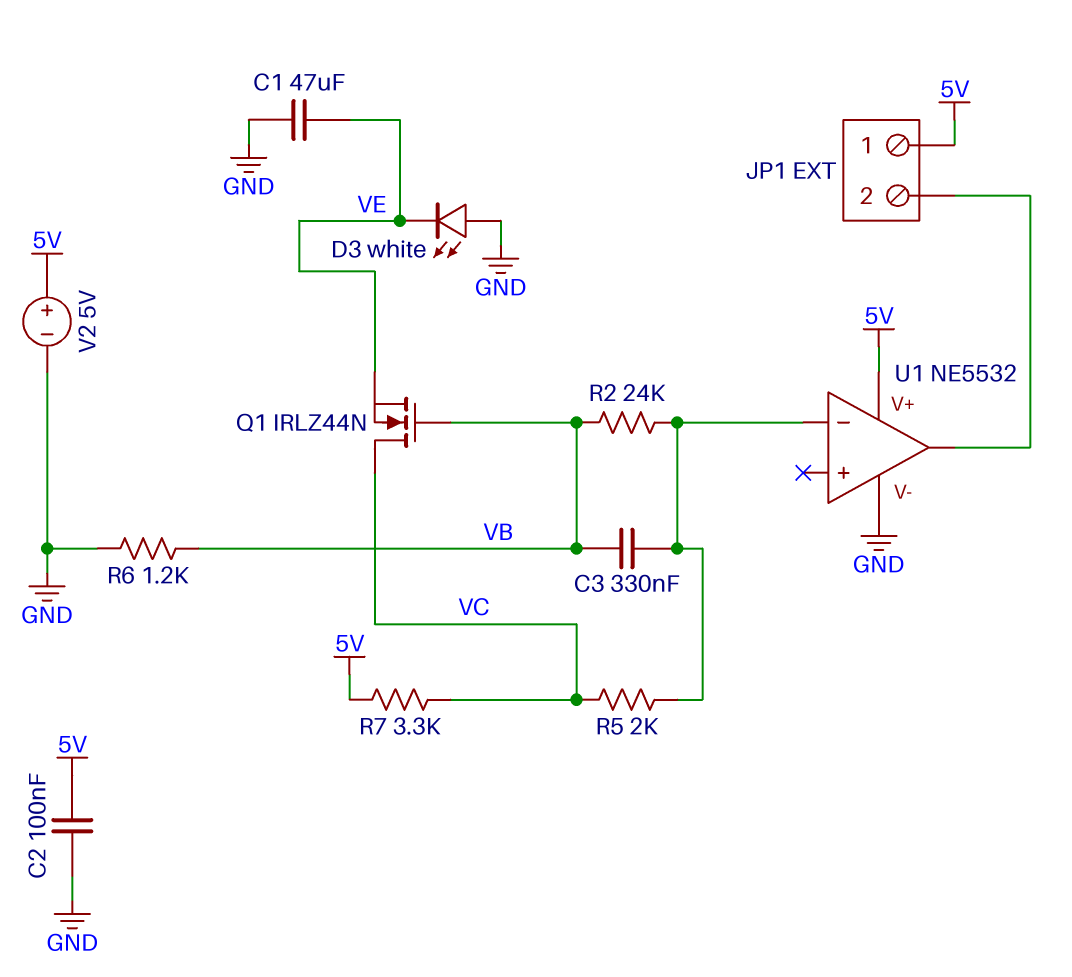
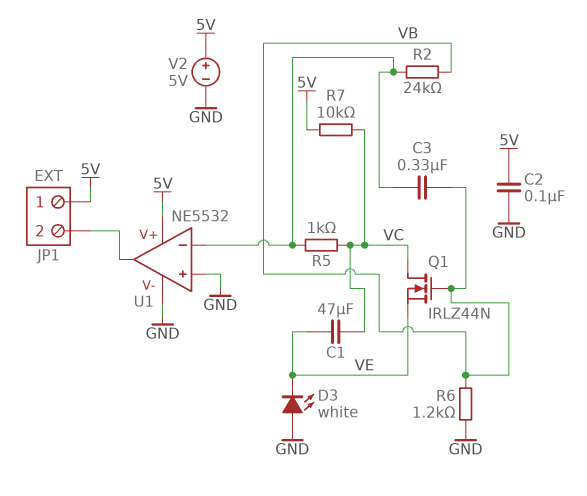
C1: 47uF (GND, VE) -> 47uF (VC, VE)
R5: 2k (U1/in-, VC) -> 1k (U1/in-, VC)
R7: 3.3k (5V, VC) -> 10k (5V, VC)
U1 pin in+: none -> GND

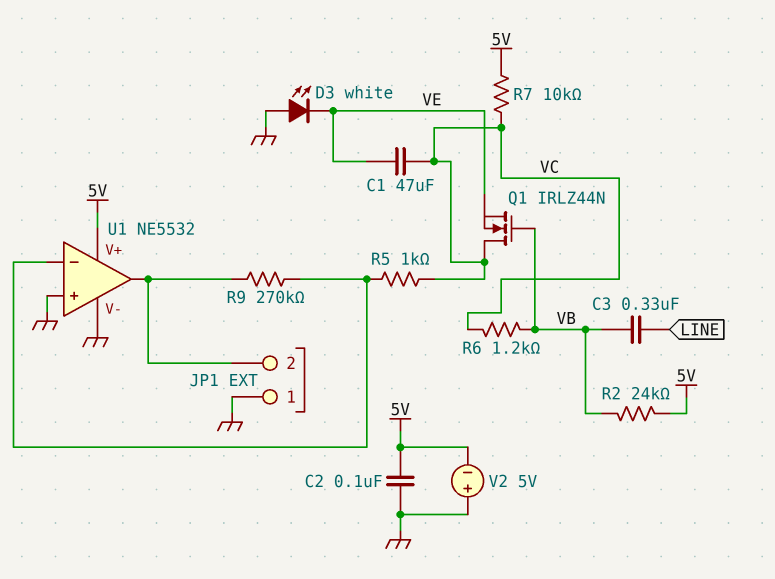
C3: 330nF (U1/in-, VB) -> 330nF (LINE, VB)
JP1 pin 1: 5V -> GND
R2: 24k (U1/in-, VB) -> 24k (5V, VB)
R6: 1.2k (GND, VB) -> 1.2k (VB, VC)
R9: none -> 270k (JP1/2, U1/in-)
V2: 5V (plus 5V, minus GND) -> 5V (plus GND, minus 5V)

